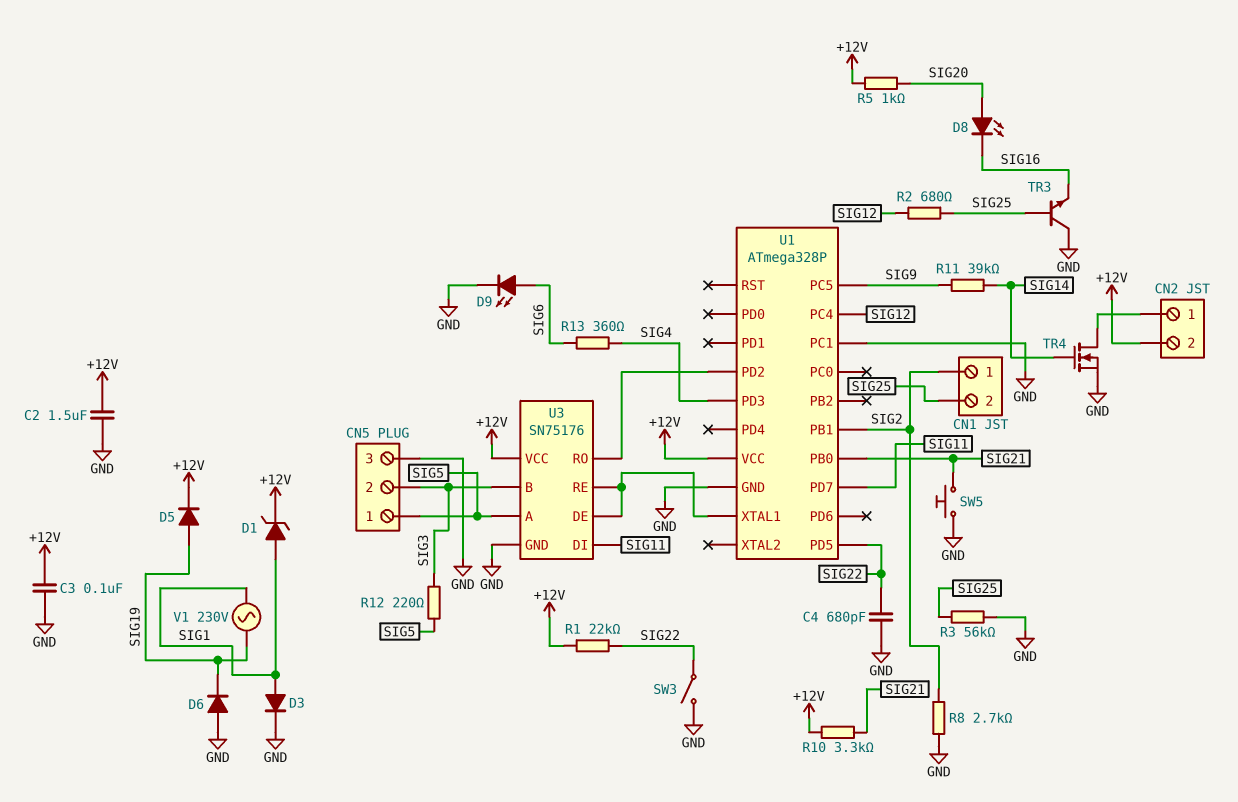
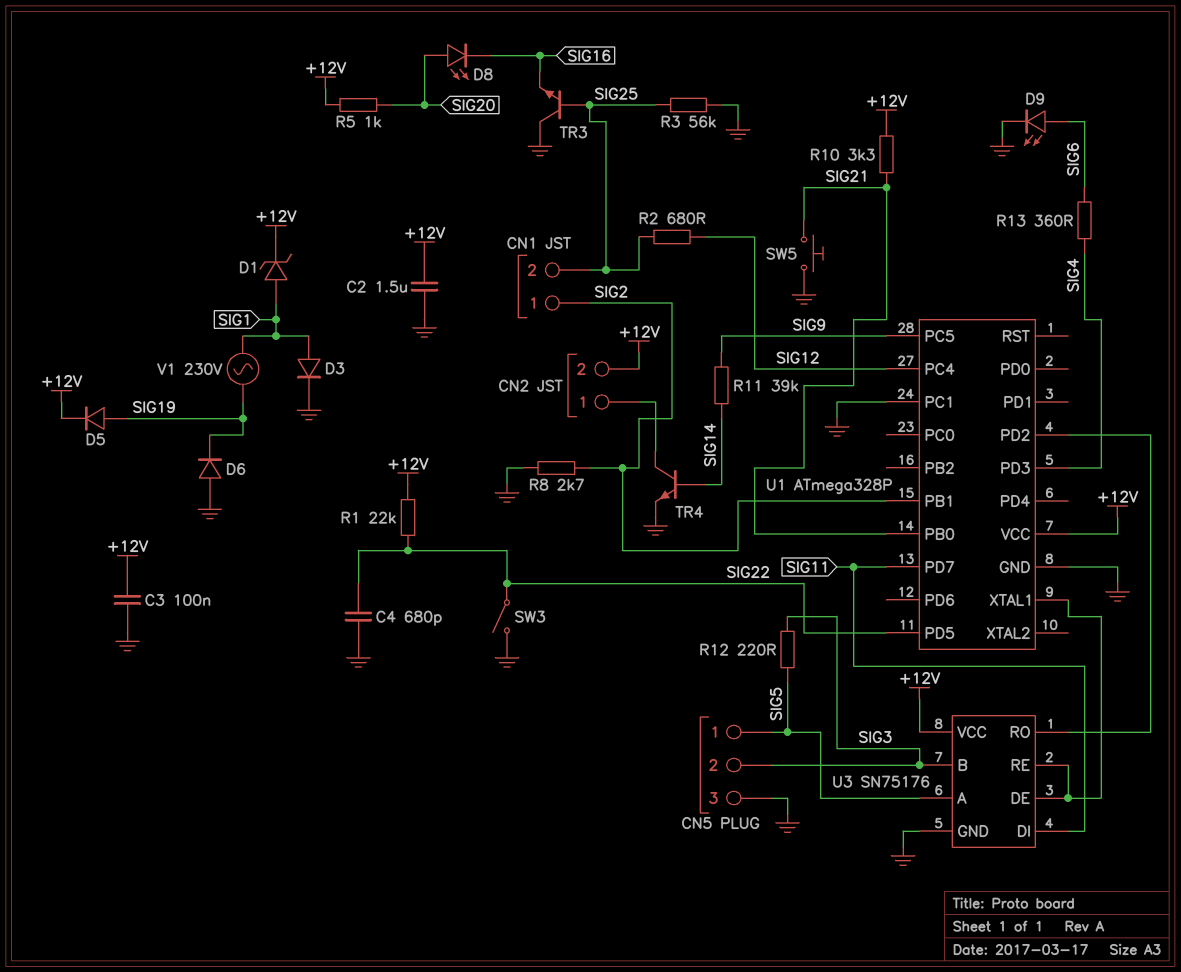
TR4: NMOS (G SIG14, D CN2/1, S GND) -> NPN (B SIG14, C CN2/1, E GND)

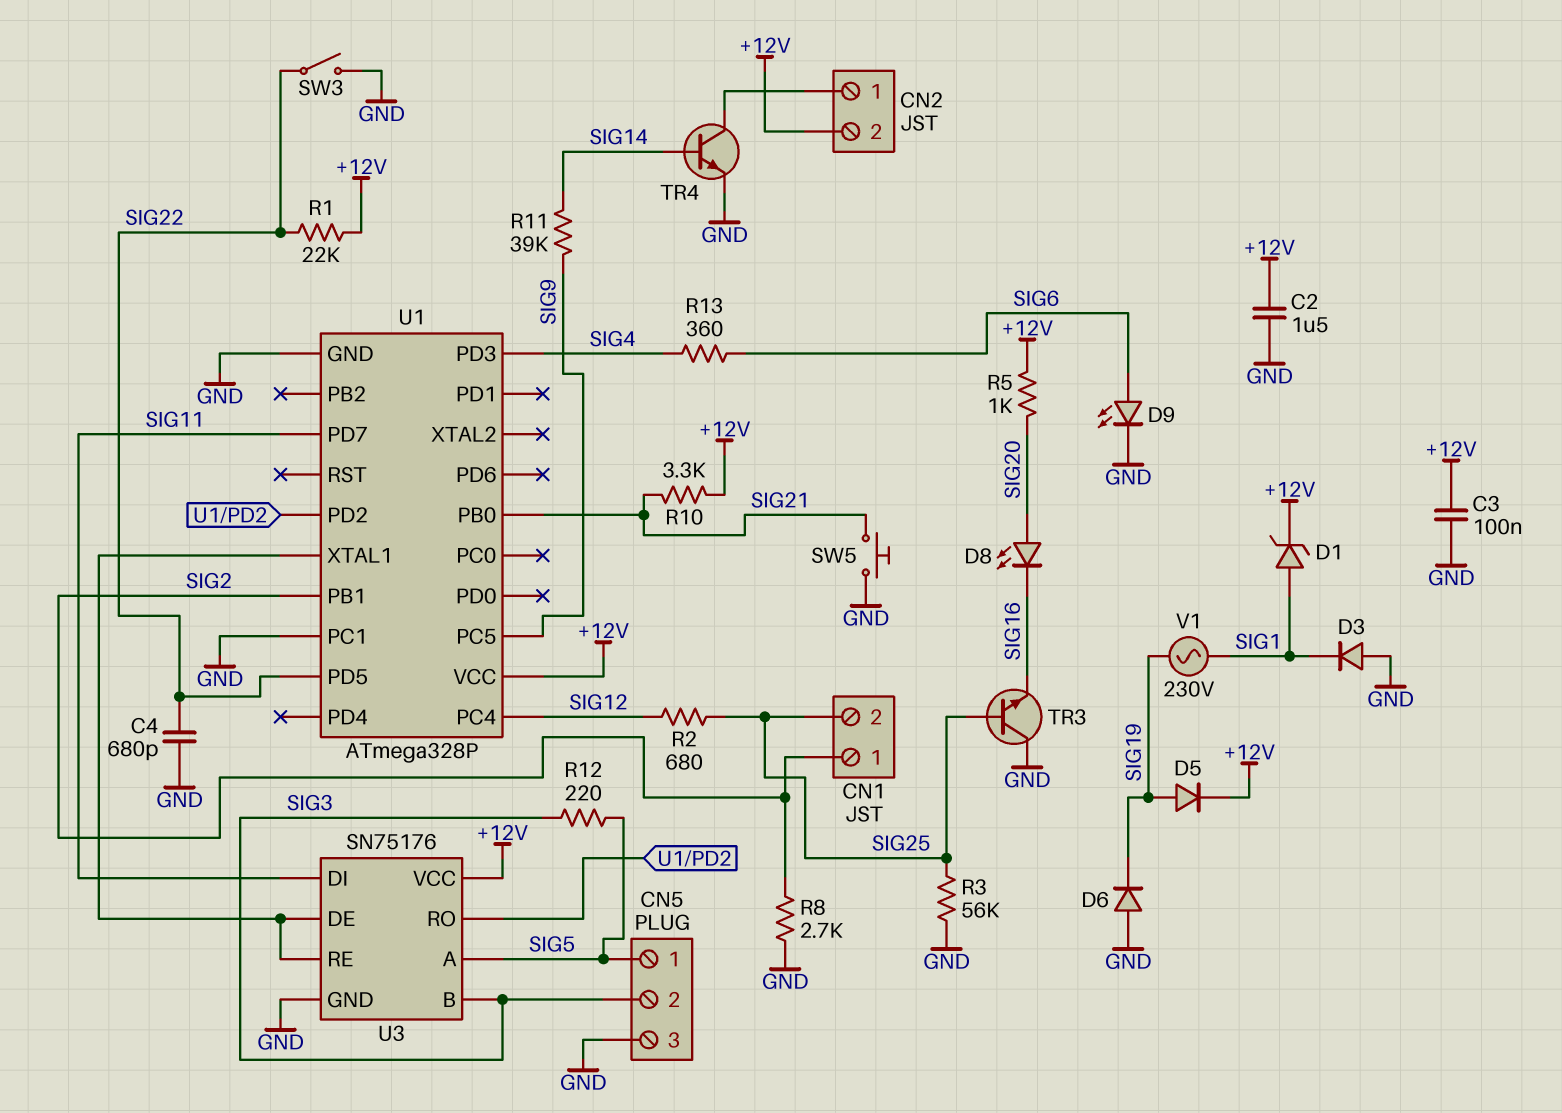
D3: diode (A SIG1, K GND) -> diode (A GND, K SIG1)

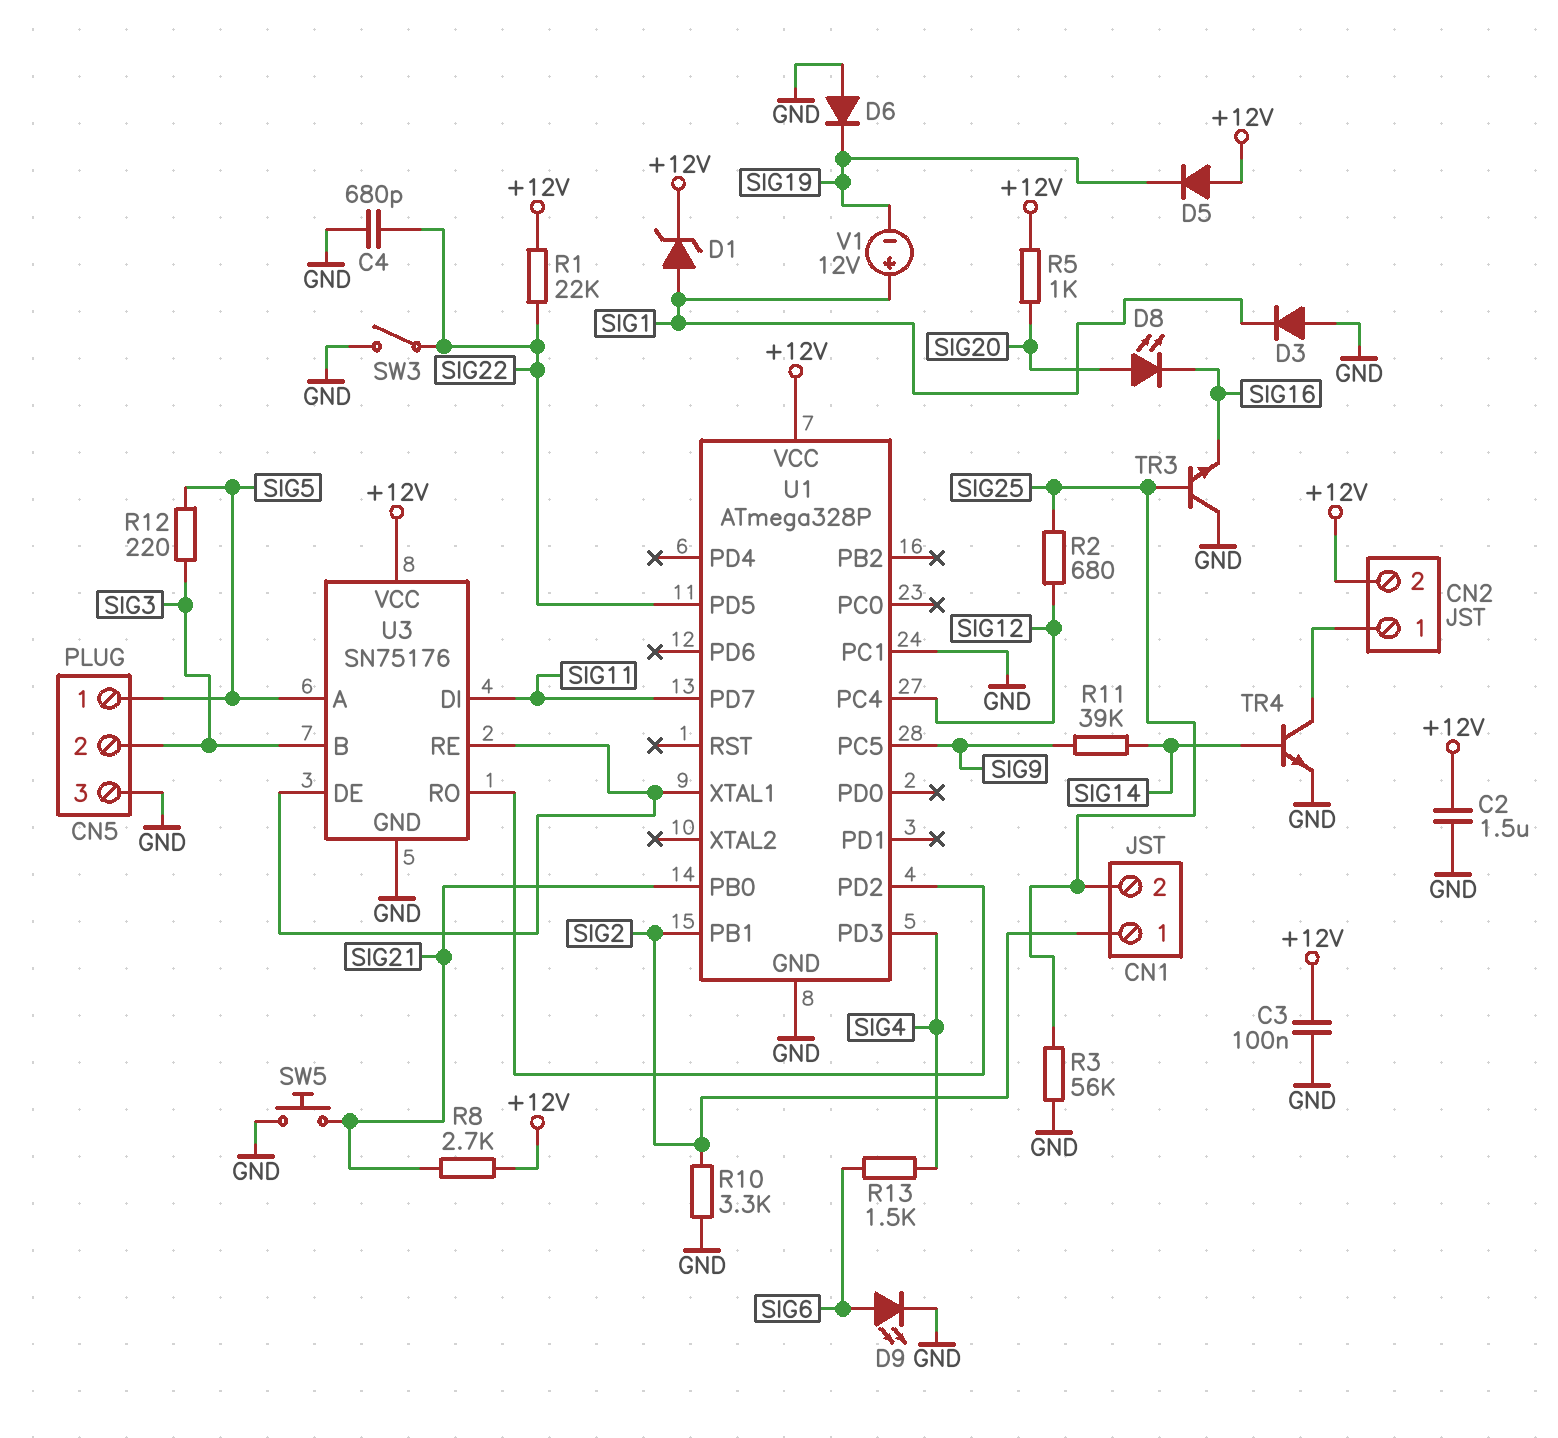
D5: diode (A SIG19, K +12V) -> diode (A +12V, K SIG19)
R8: 2.7k (GND, SIG2) -> 2.7k (+12V, SIG21)
R10: 3.3k (+12V, SIG21) -> 3.3k (GND, SIG2)
R13: 360 (SIG4, SIG6) -> 1.5k (SIG4, SIG6)
V1: AC 230V (SIG1, SIG19) -> 12V (plus SIG1, minus SIG19)

